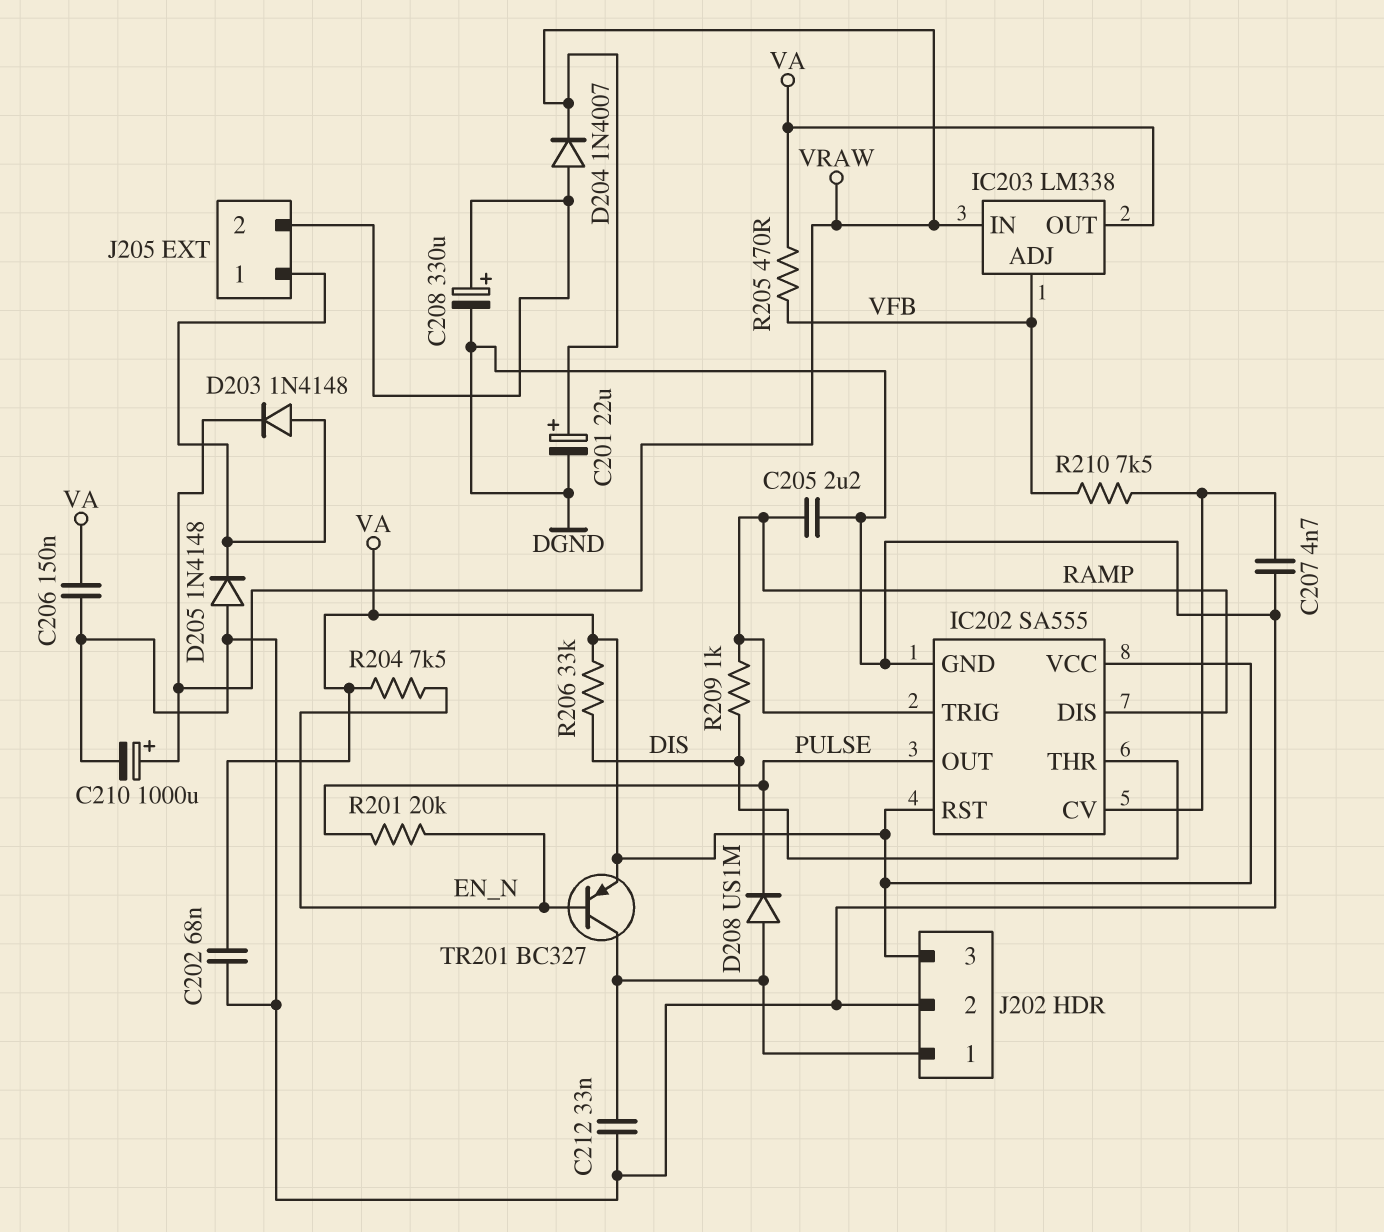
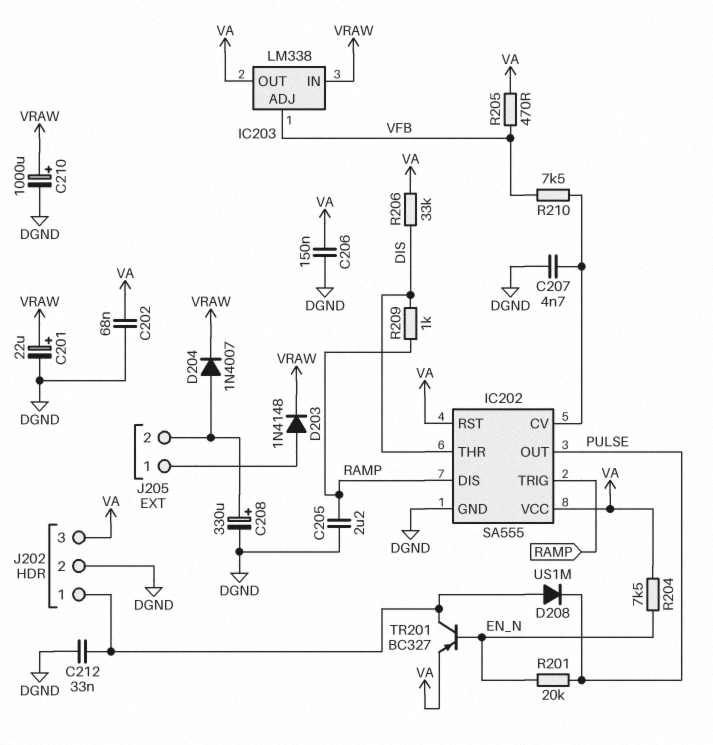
D205: diode 1N4148 (A DGND, K J205/1) -> none

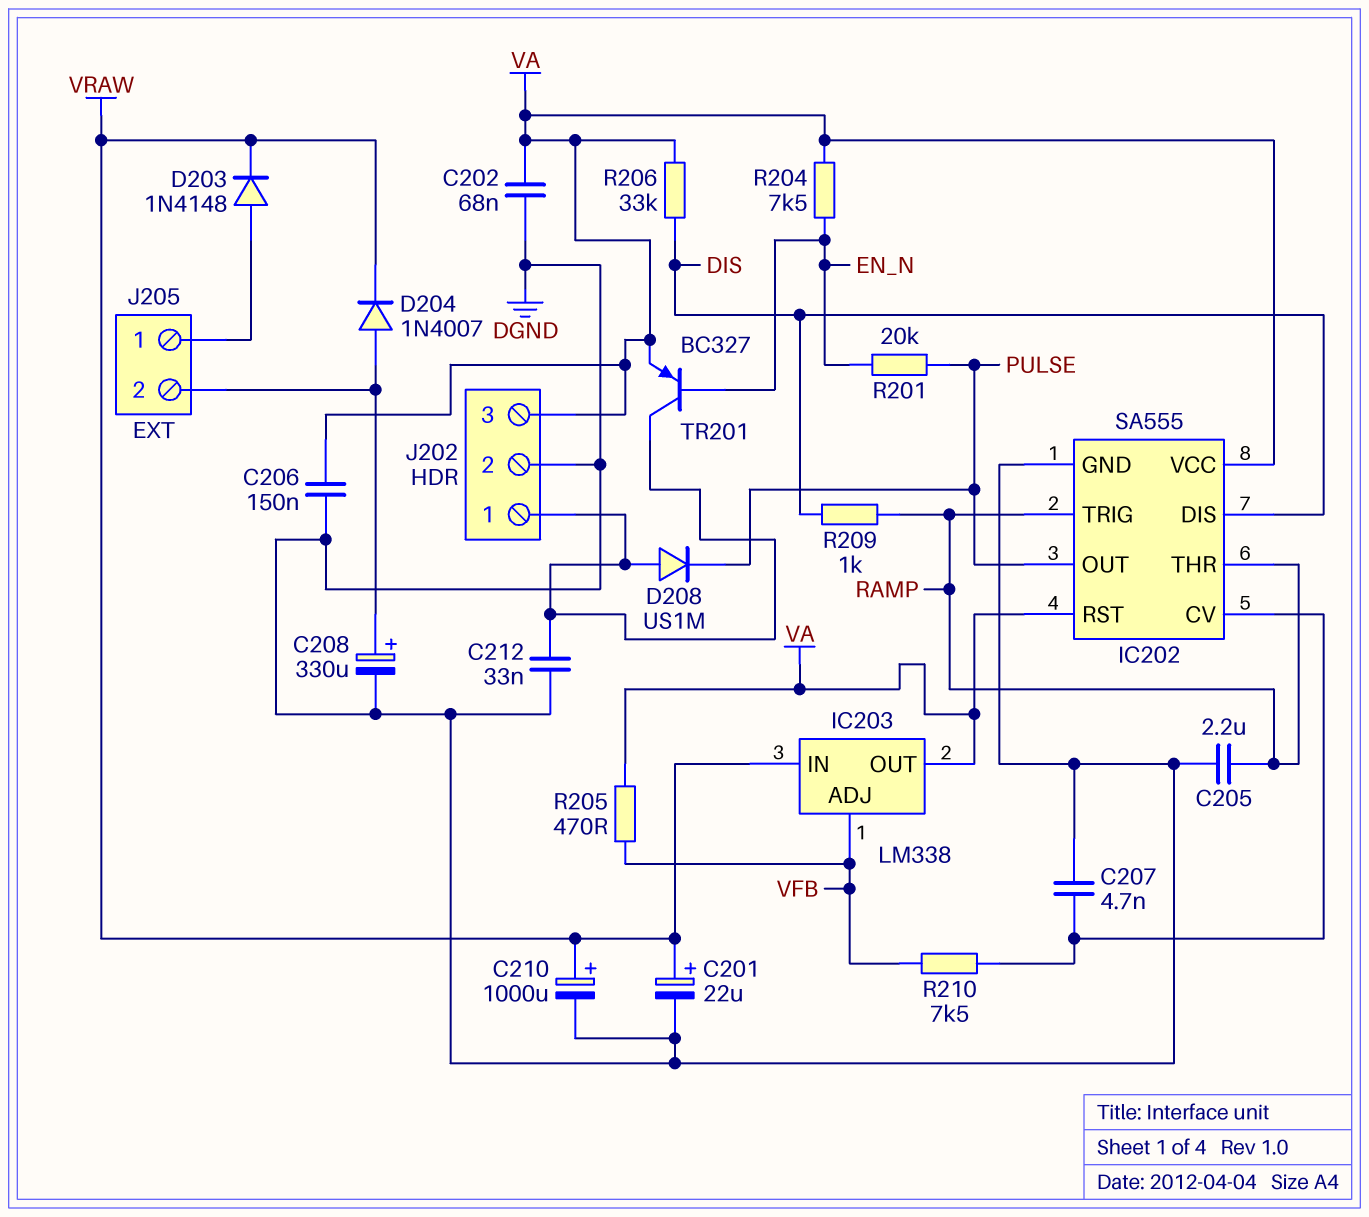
IC202 pin DIS: RAMP -> DIS
IC202 pin THR: DIS -> RAMP

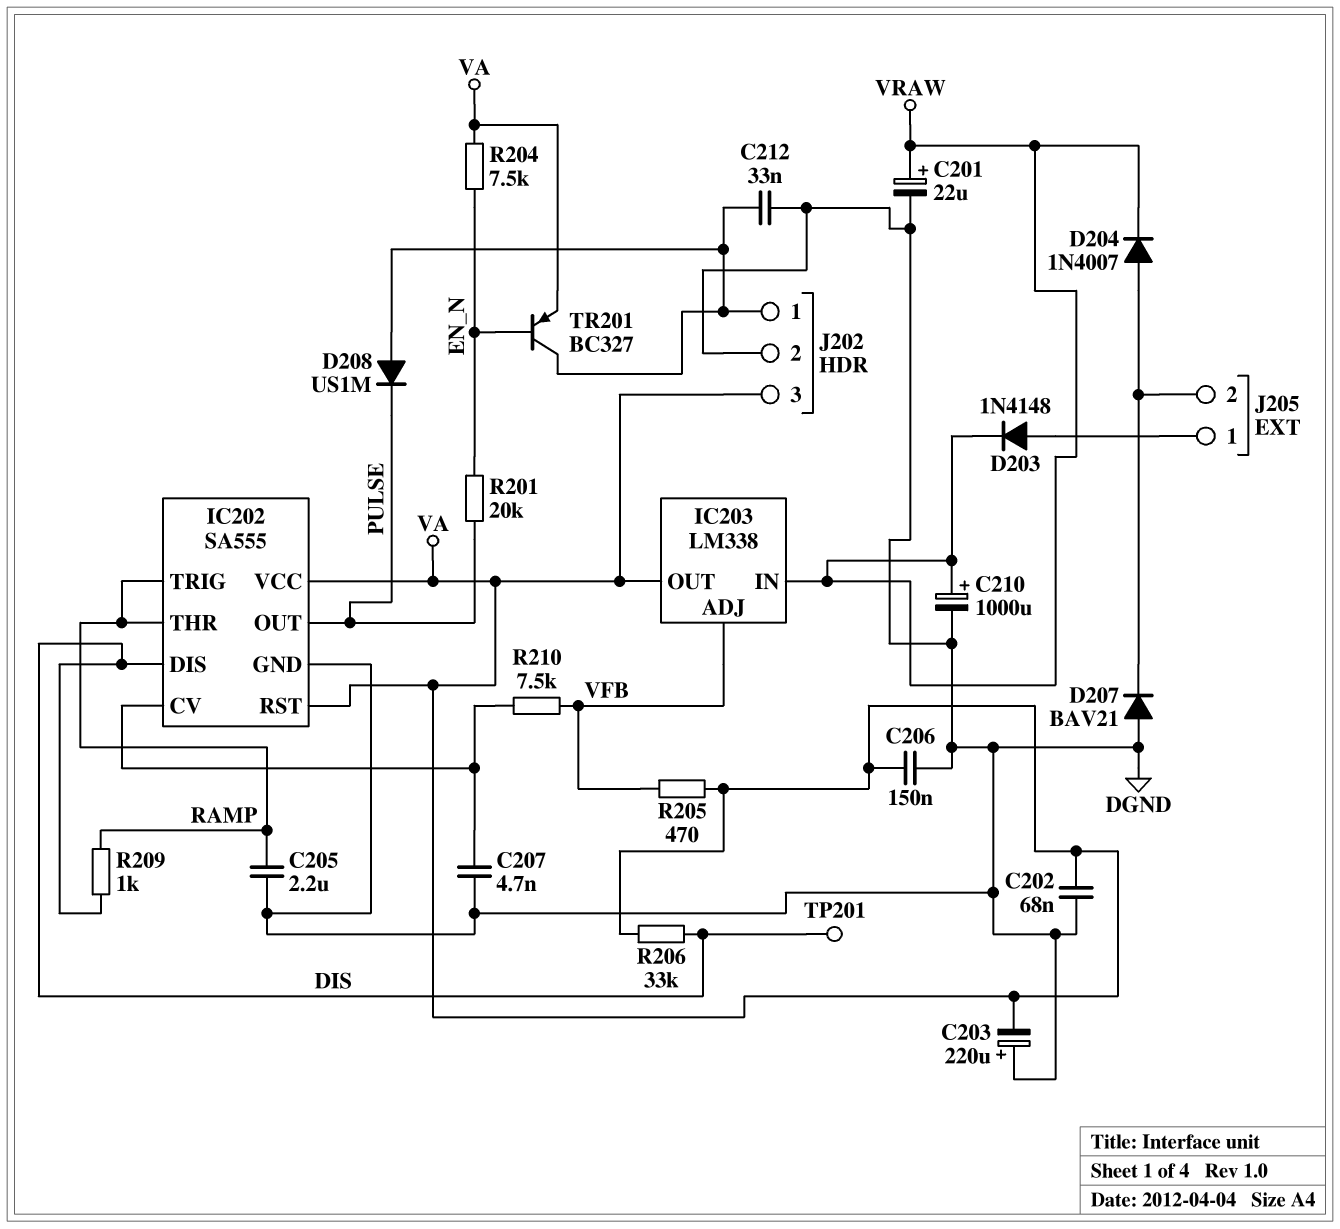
C203: none -> 220uF (plus DGND, minus VA)
C208: 330uF (plus J205/2, minus DGND) -> none
D207: none -> diode BAV21 (A DGND, K J205/2)
TP201: none -> test point (DIS)

